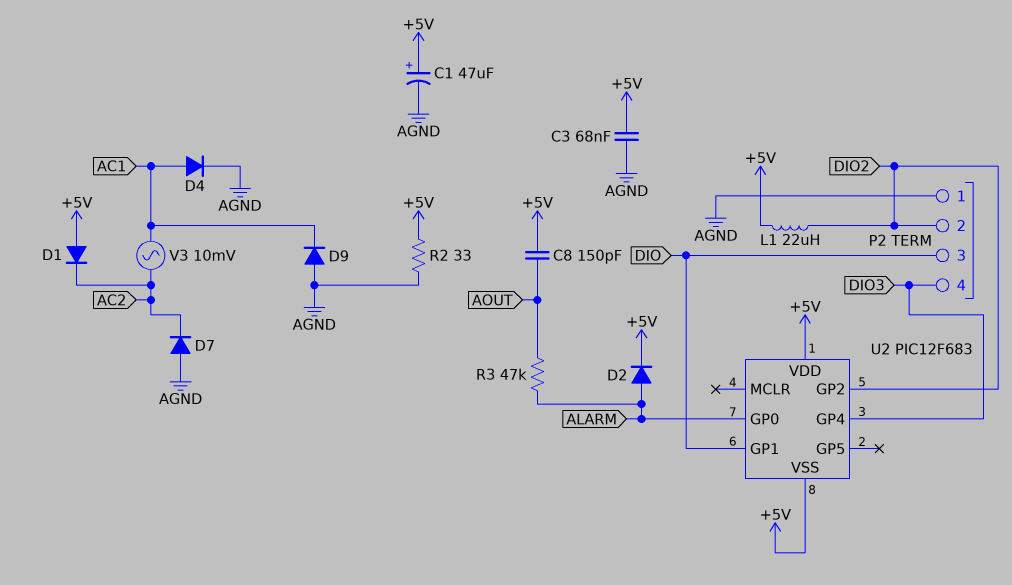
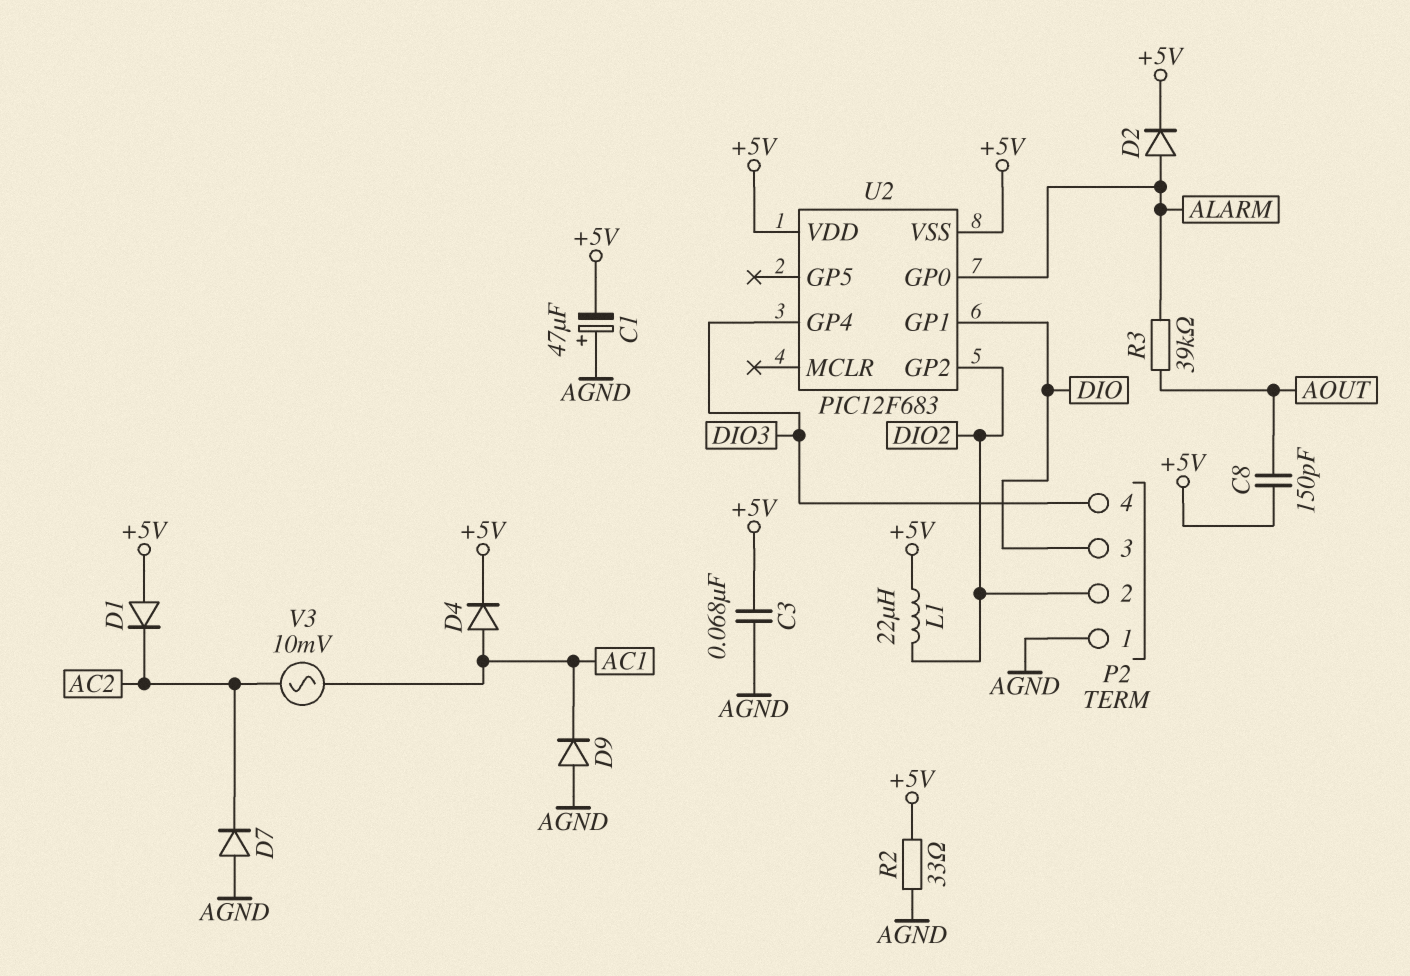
C1: 47uF (plus +5V, minus AGND) -> 47uF (plus AGND, minus +5V)
D4: diode (A AC1, K AGND) -> diode (A AC1, K +5V)
R3: 47k (ALARM, AOUT) -> 39k (ALARM, AOUT)

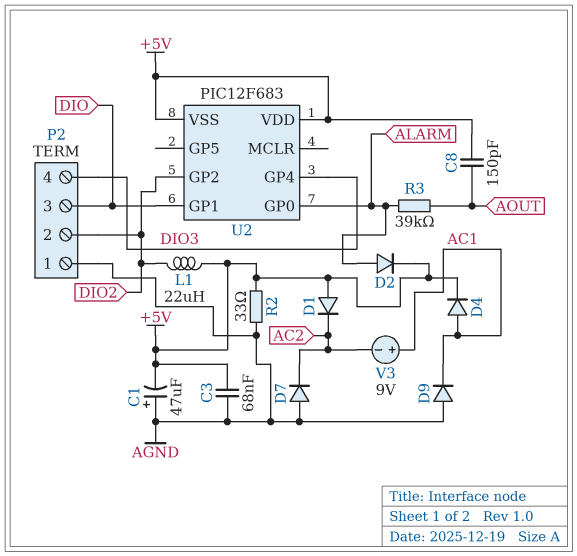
V3: AC 10mV (AC1, AC2) -> 9V (plus AC1, minus AC2)

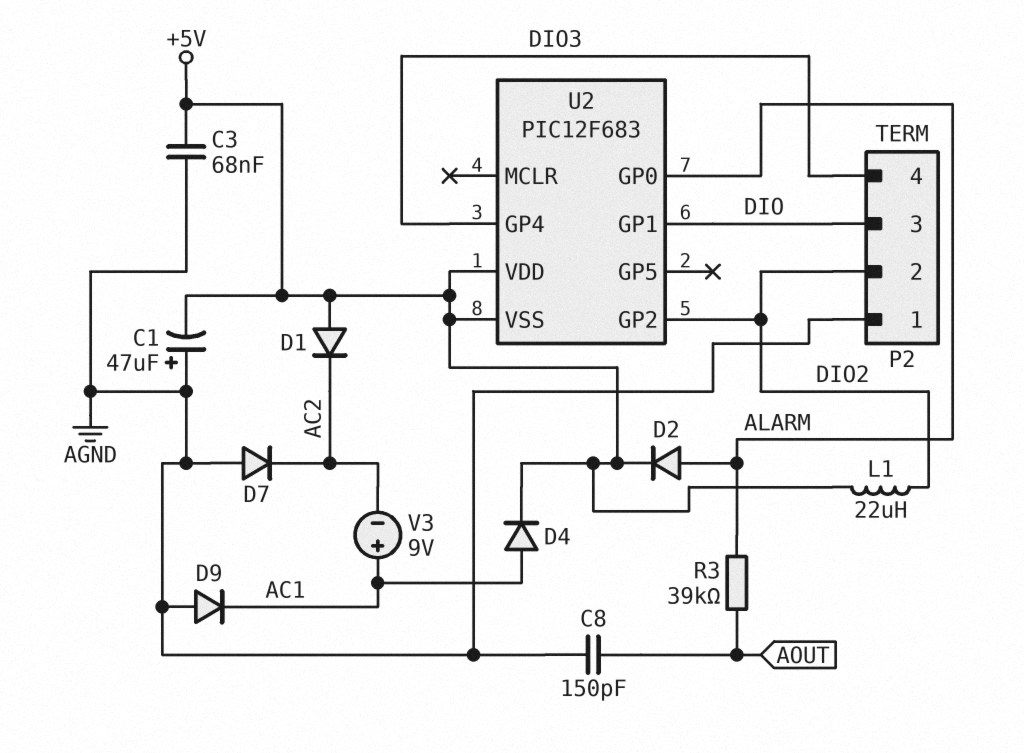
C8: 150pF (+5V, AOUT) -> 150pF (AGND, AOUT)
R2: 33 (+5V, AGND) -> none

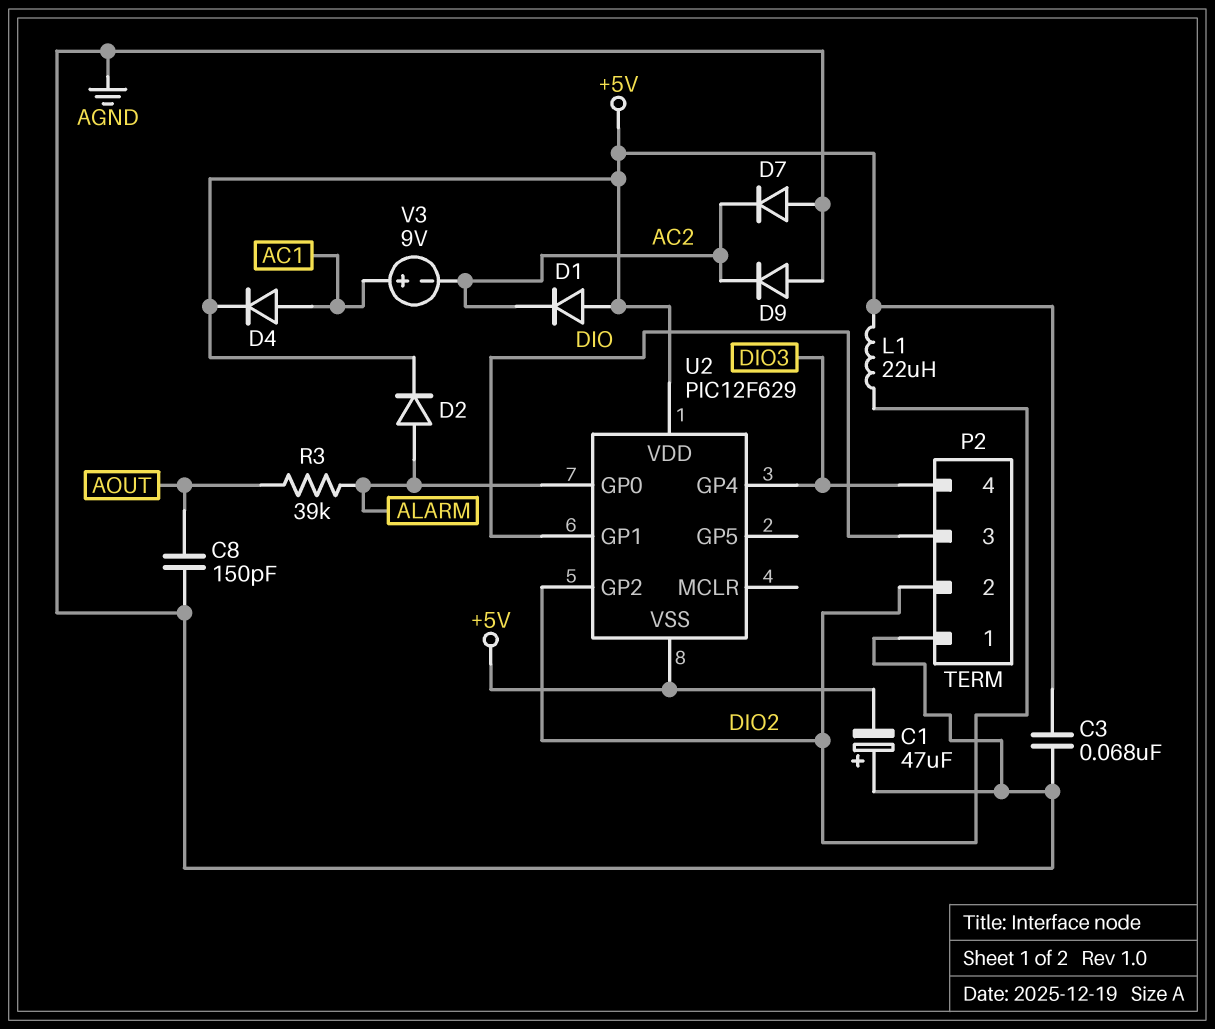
D9: diode (A AGND, K AC1) -> diode (A AGND, K AC2)
U2: PIC12F683 -> PIC12F629

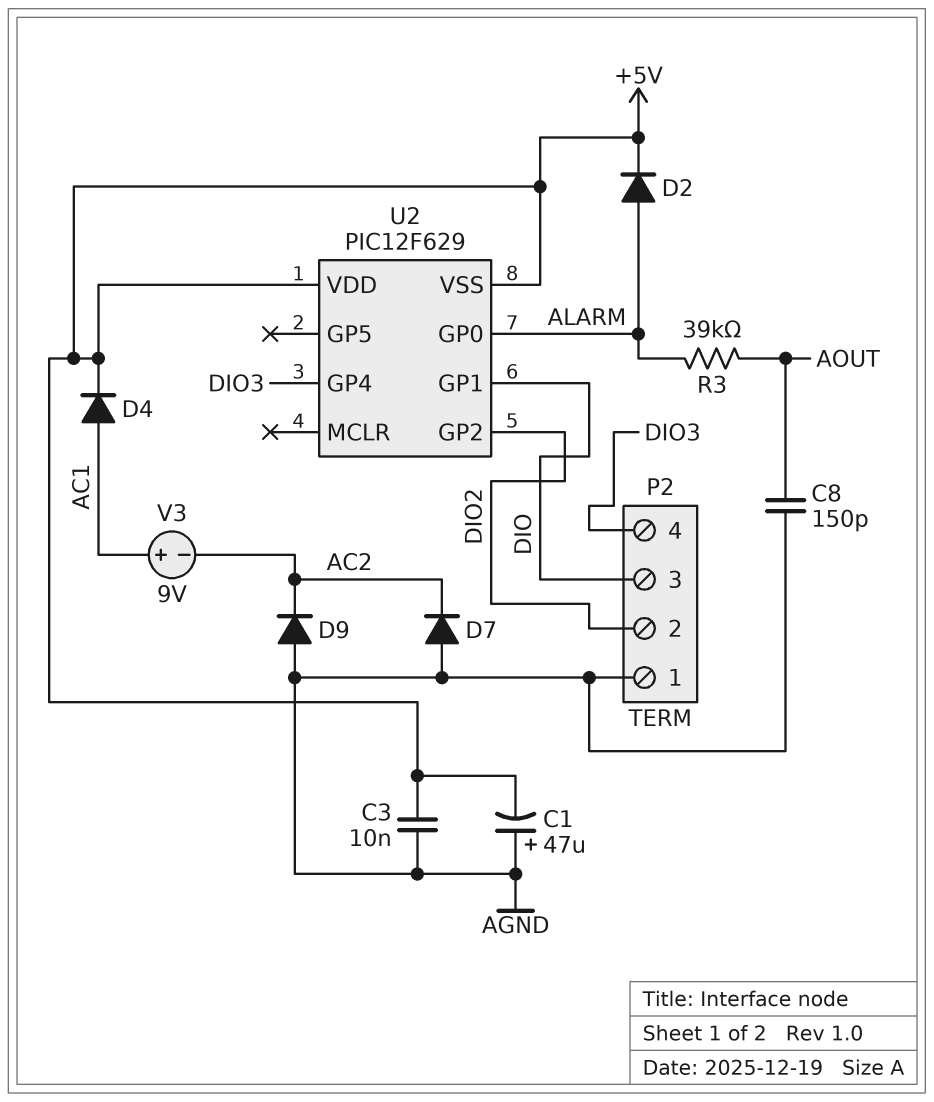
C3: 68nF (+5V, AGND) -> 10nF (+5V, AGND)
D1: diode (A +5V, K AC2) -> none
L1: 22uH (+5V, DIO2) -> none

